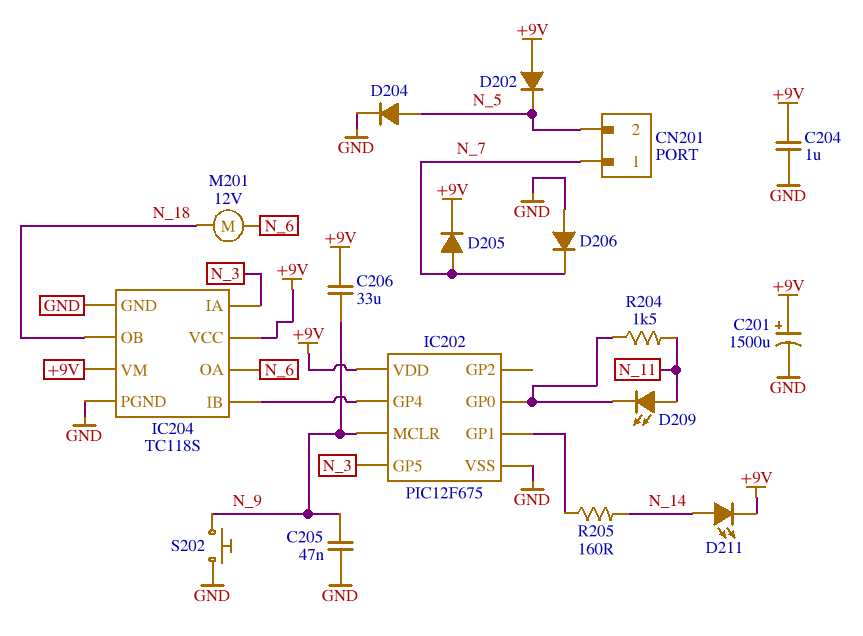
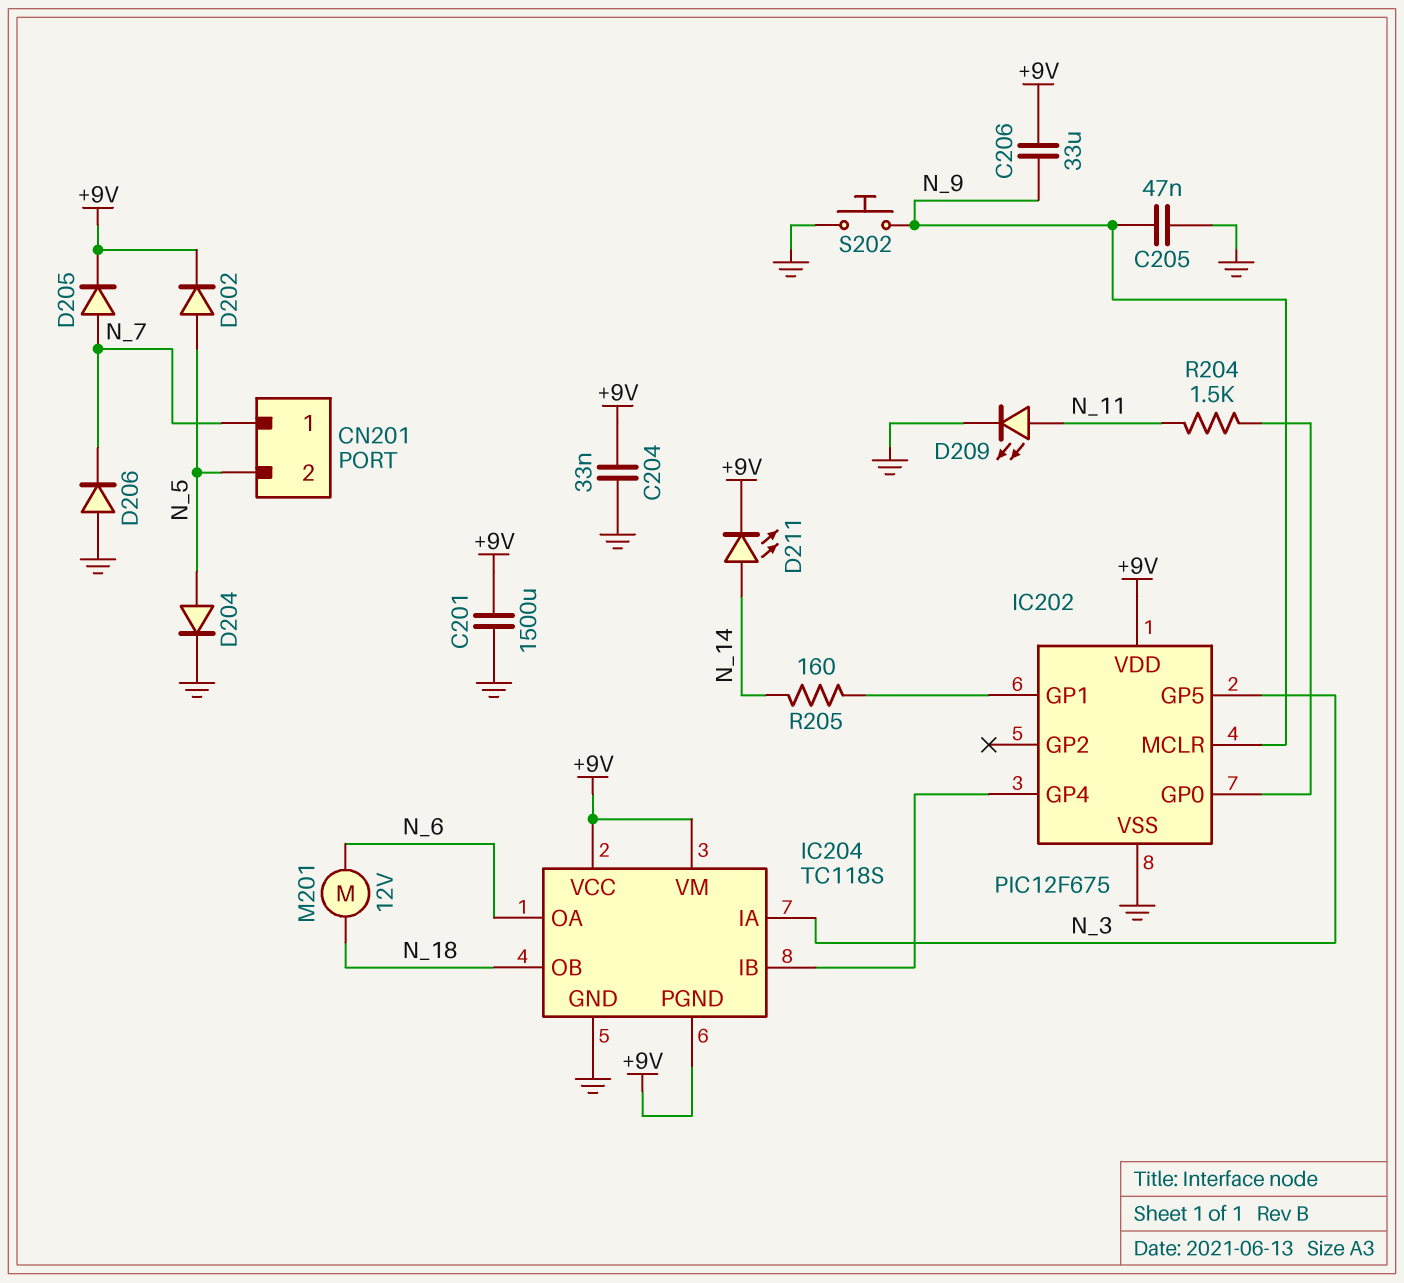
C201: 1500uF (plus +9V, minus GND) -> 1500uF (+9V, GND)
C204: 1uF (+9V, GND) -> 33nF (+9V, GND)
D202: diode (A +9V, K N_5) -> diode (A N_5, K +9V)
D209: LED (A N_11, K IC202/GP0) -> LED (A N_11, K GND)
IC204 pin PGND: GND -> +9V

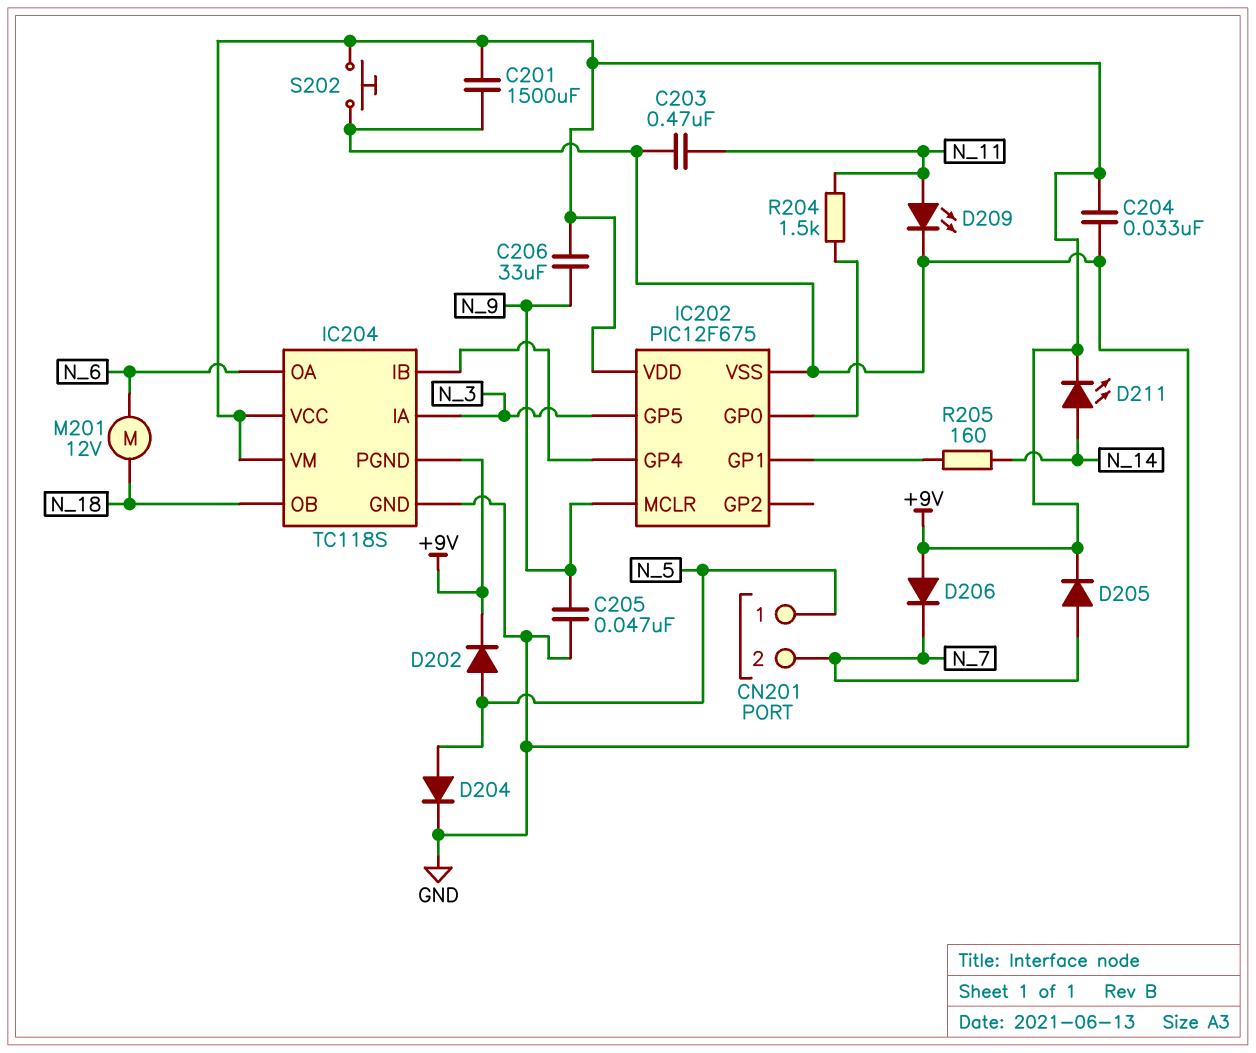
C203: none -> 470nF (GND, N_11)
CN201 pin 1: N_7 -> N_5
CN201 pin 2: N_5 -> N_7
D206: diode (A GND, K N_7) -> diode (A +9V, K N_7)
S202: button (GND, N_9) -> button (+9V, GND)

